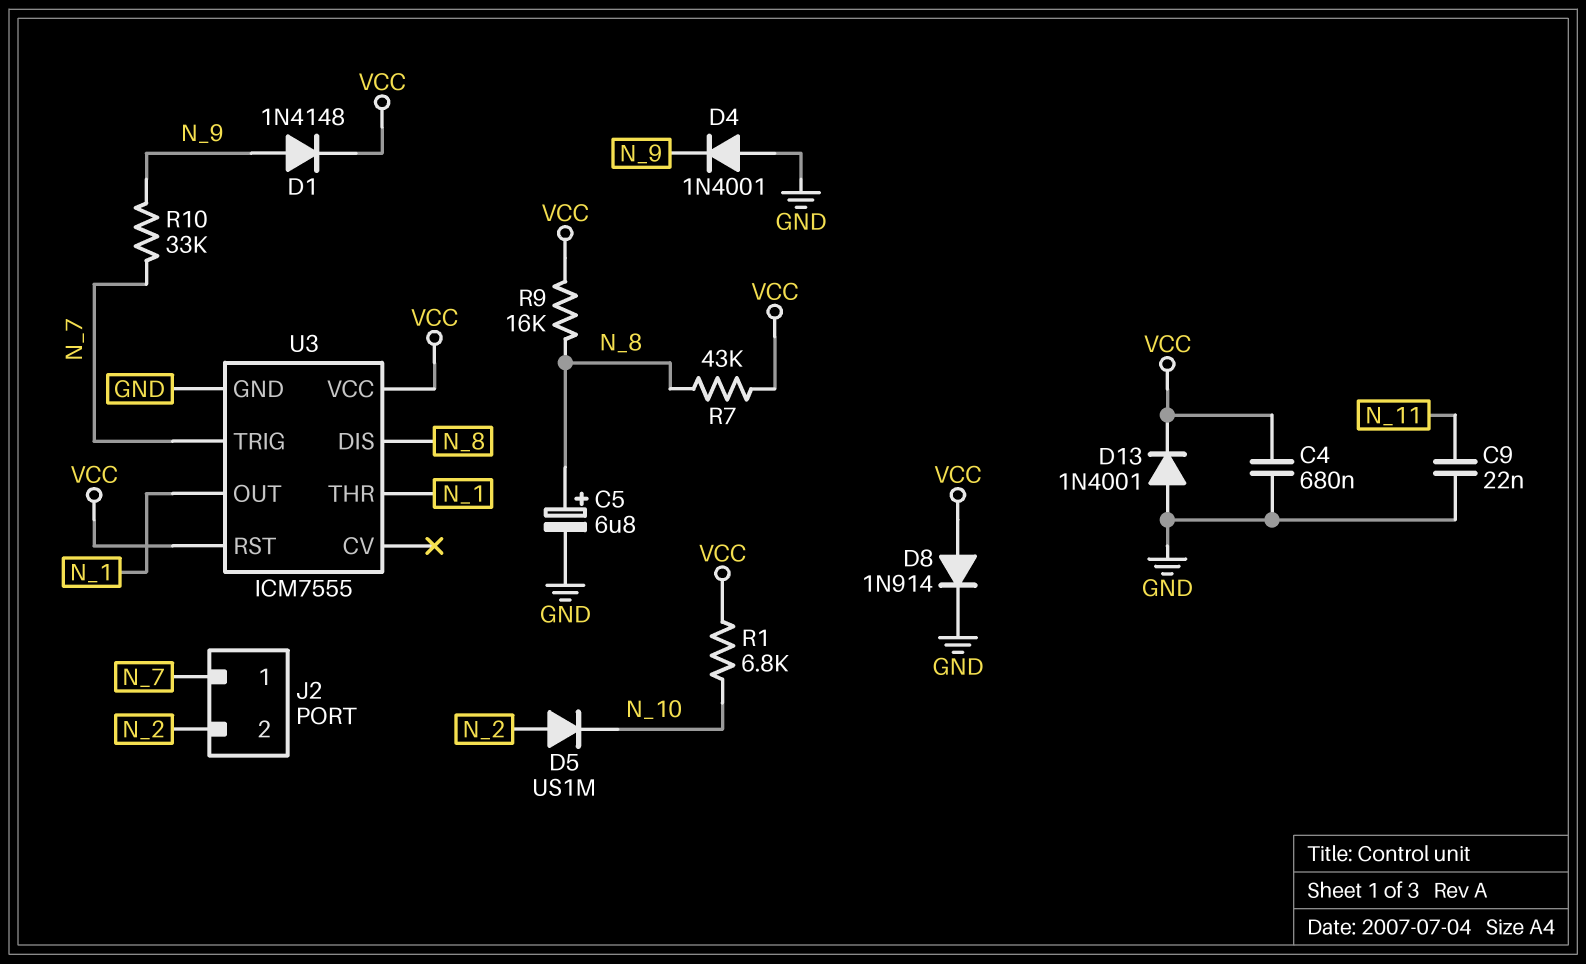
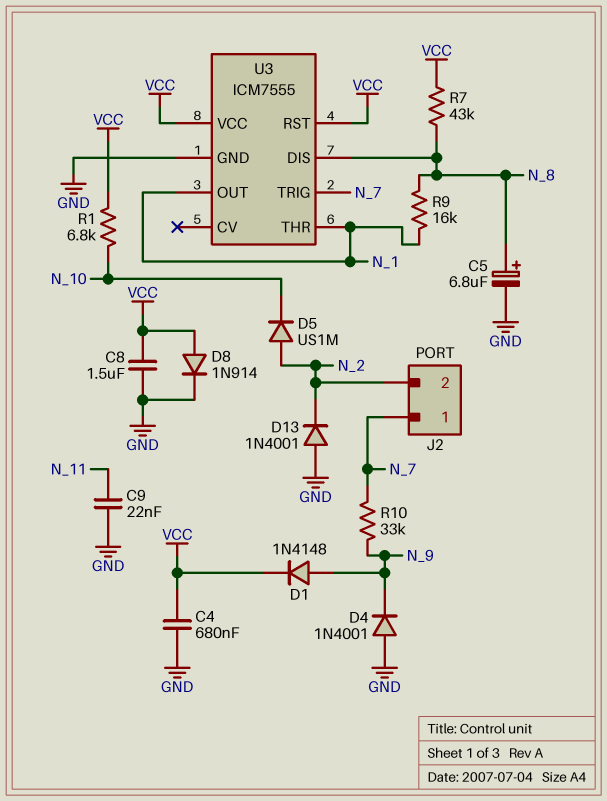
C8: none -> 1.5uF (GND, VCC)
D13: diode 1N4001 (A GND, K VCC) -> diode 1N4001 (A GND, K N_2)
R9: 16k (N_8, VCC) -> 16k (N_1, N_8)

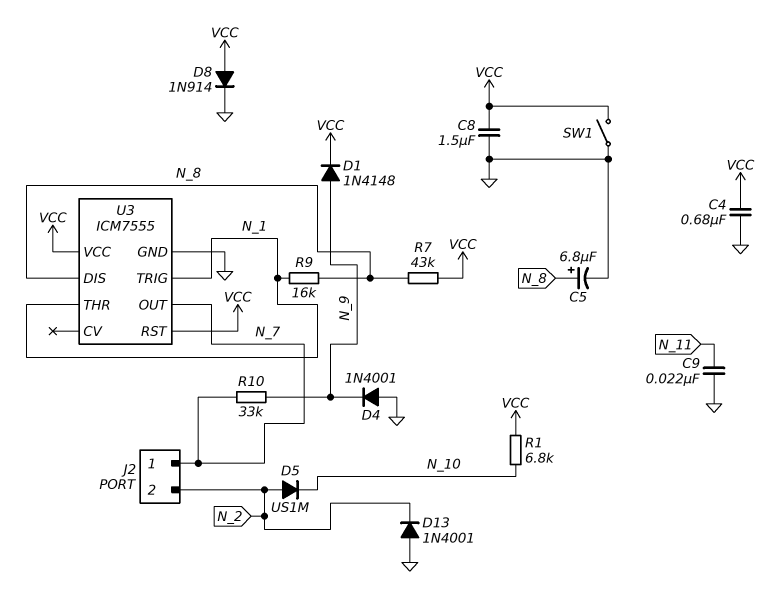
SW1: none -> switch (GND, VCC)
U3 pin OUT: N_1 -> N_7
U3 pin TRIG: N_7 -> N_1

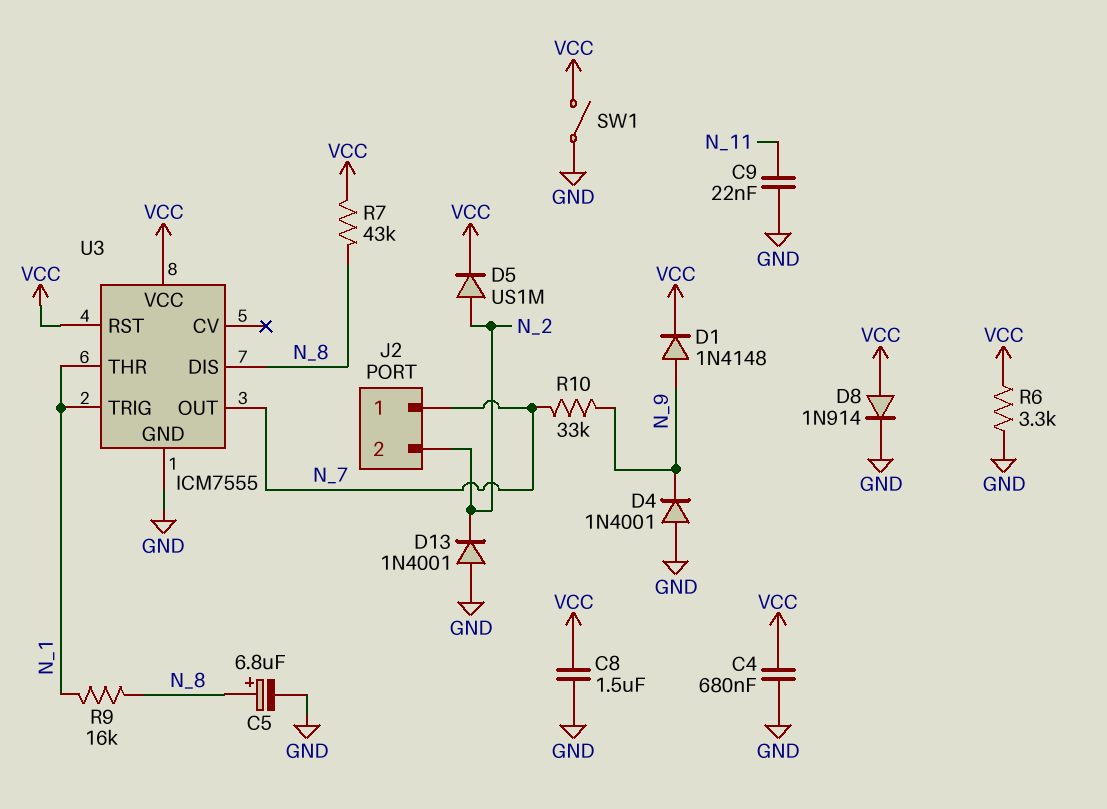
D5: diode US1M (A N_2, K N_10) -> diode US1M (A N_2, K VCC)
R1: 6.8k (N_10, VCC) -> none
R6: none -> 3.3k (GND, VCC)

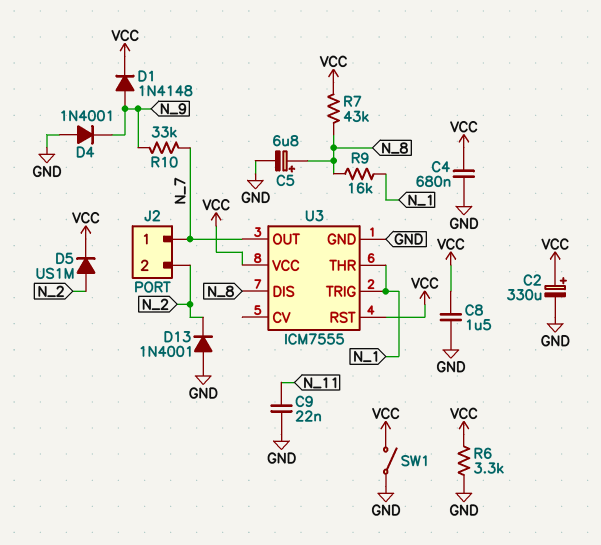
C2: none -> 330uF (plus VCC, minus GND)
D8: diode 1N914 (A VCC, K GND) -> none

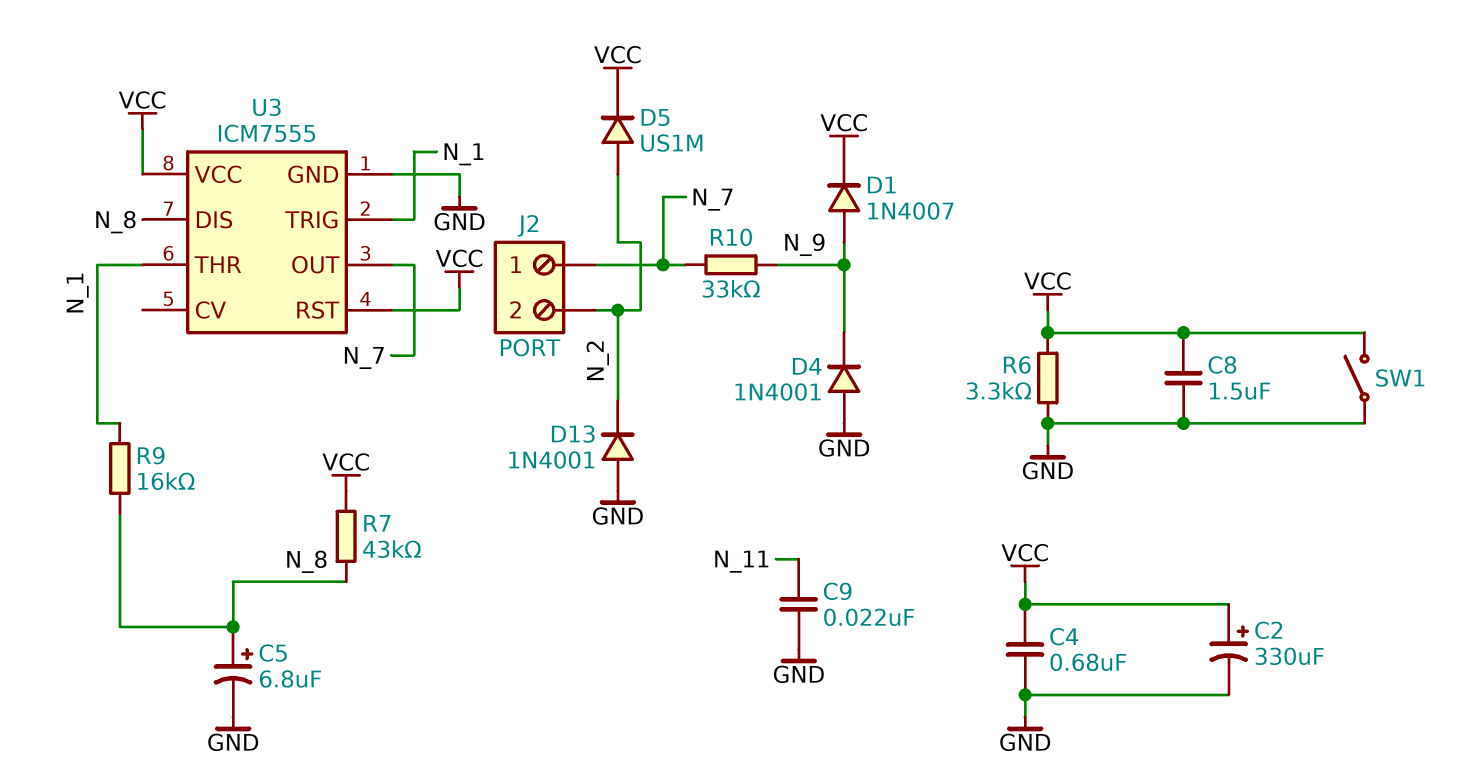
D1: diode 1N4148 (A N_9, K VCC) -> diode 1N4007 (A N_9, K VCC)

